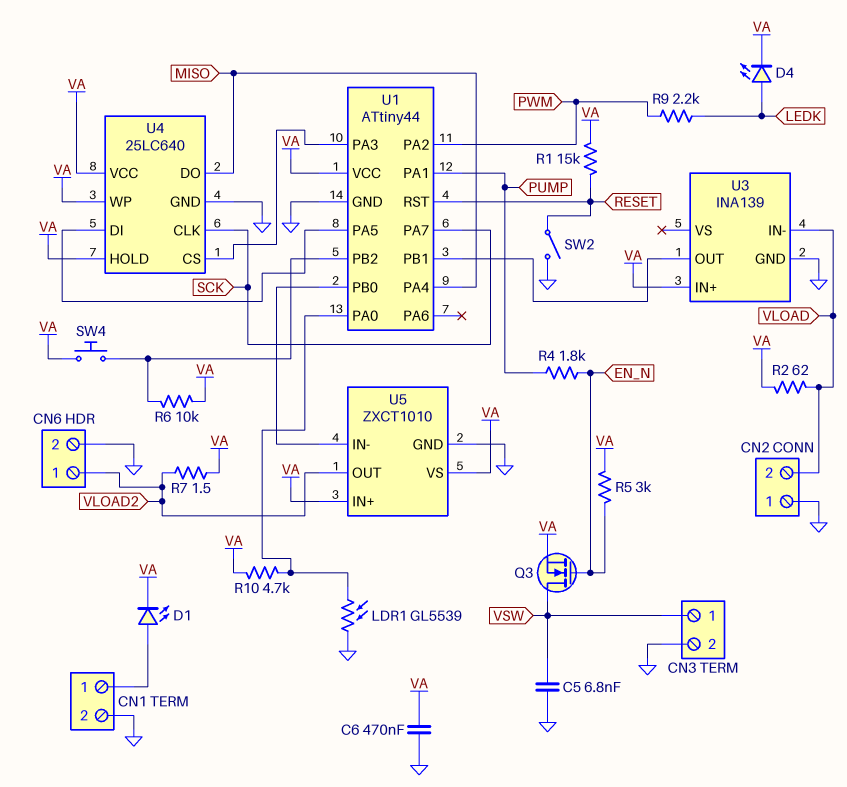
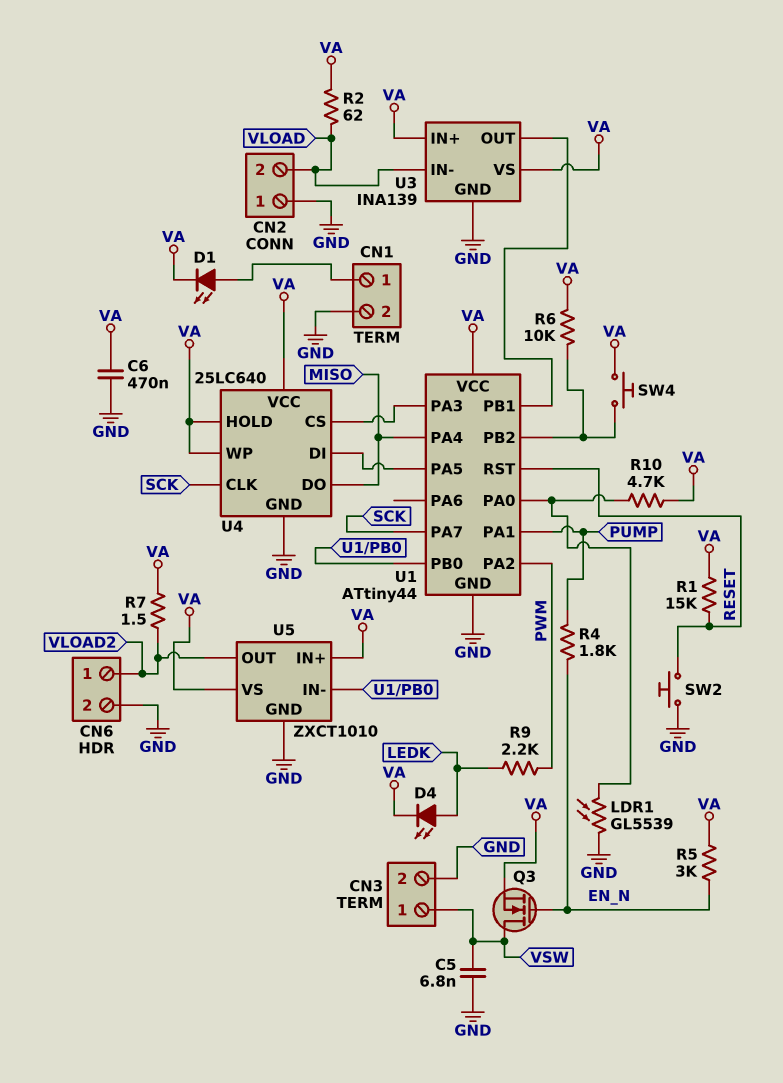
SW2: switch (GND, RESET) -> button (GND, RESET)
U3 pin VS: none -> VA

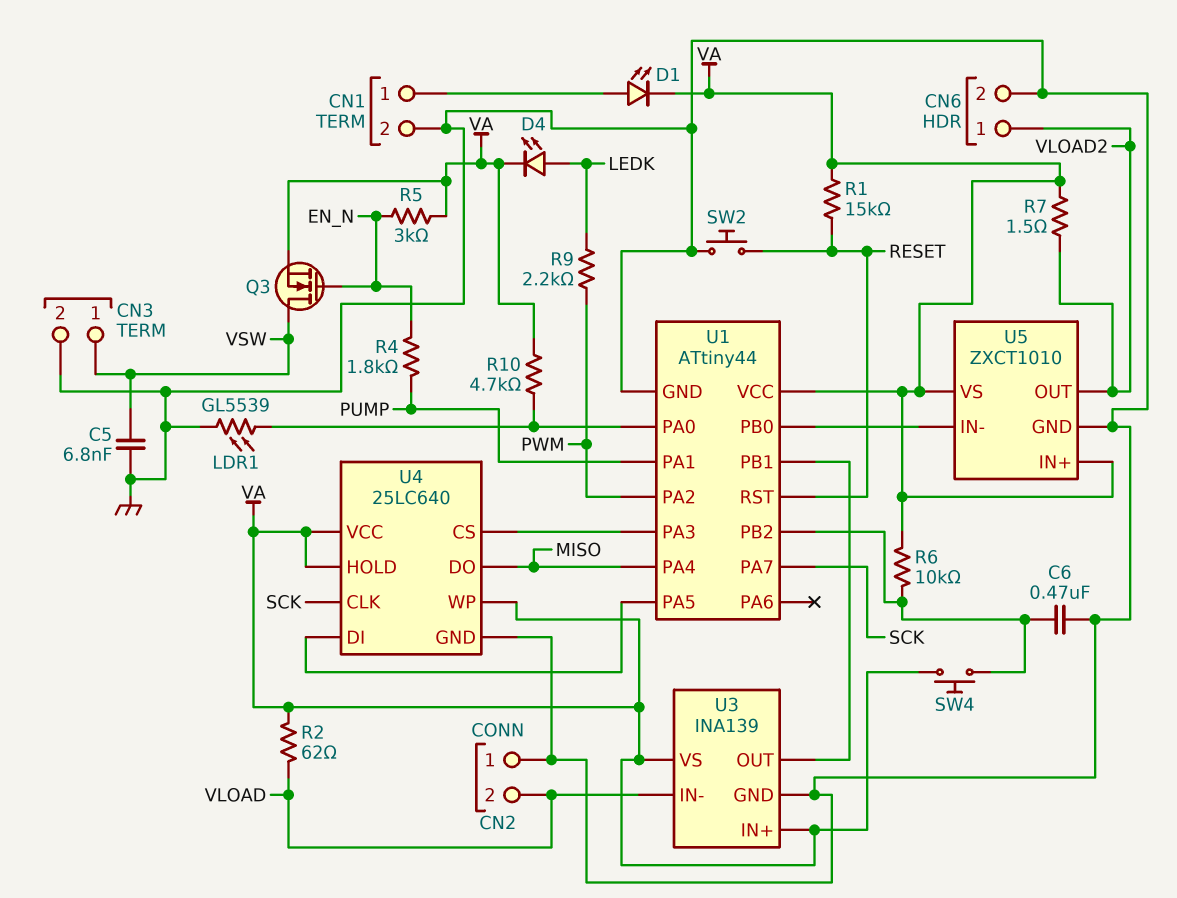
C6: 470nF (GND, VA) -> 470nF (GND, U1/PB2)

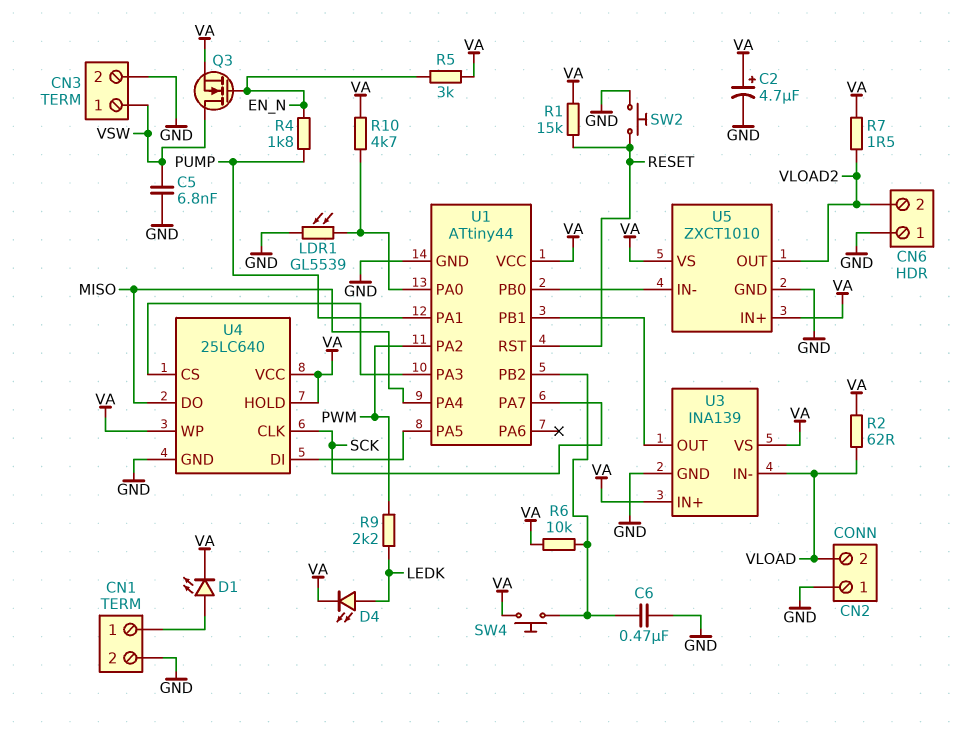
C2: none -> 4.7uF (plus VA, minus GND)
CN6 pin 1: VLOAD2 -> GND
CN6 pin 2: GND -> VLOAD2

